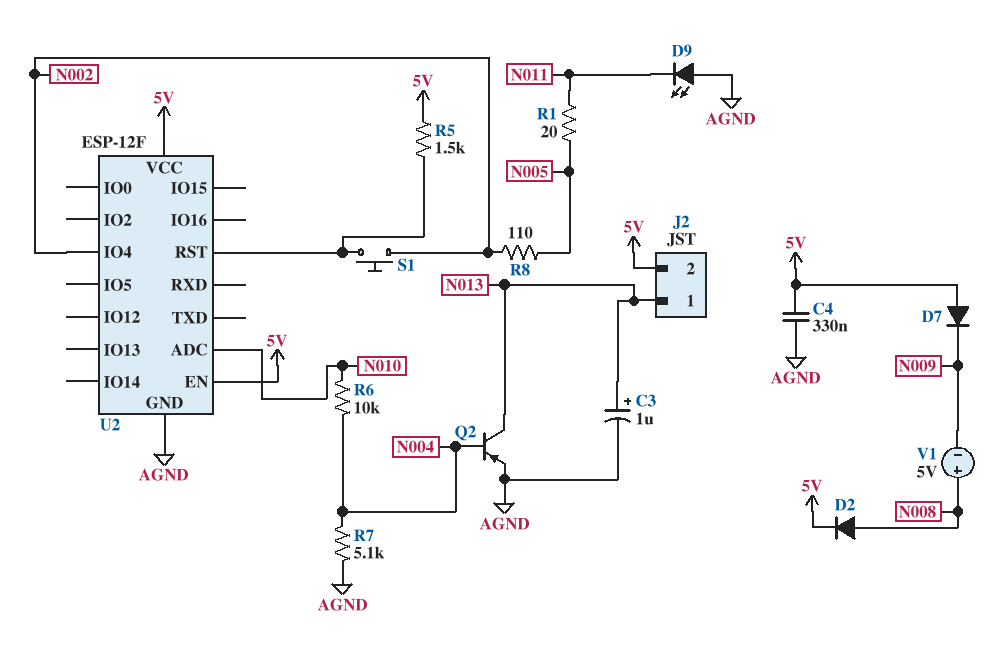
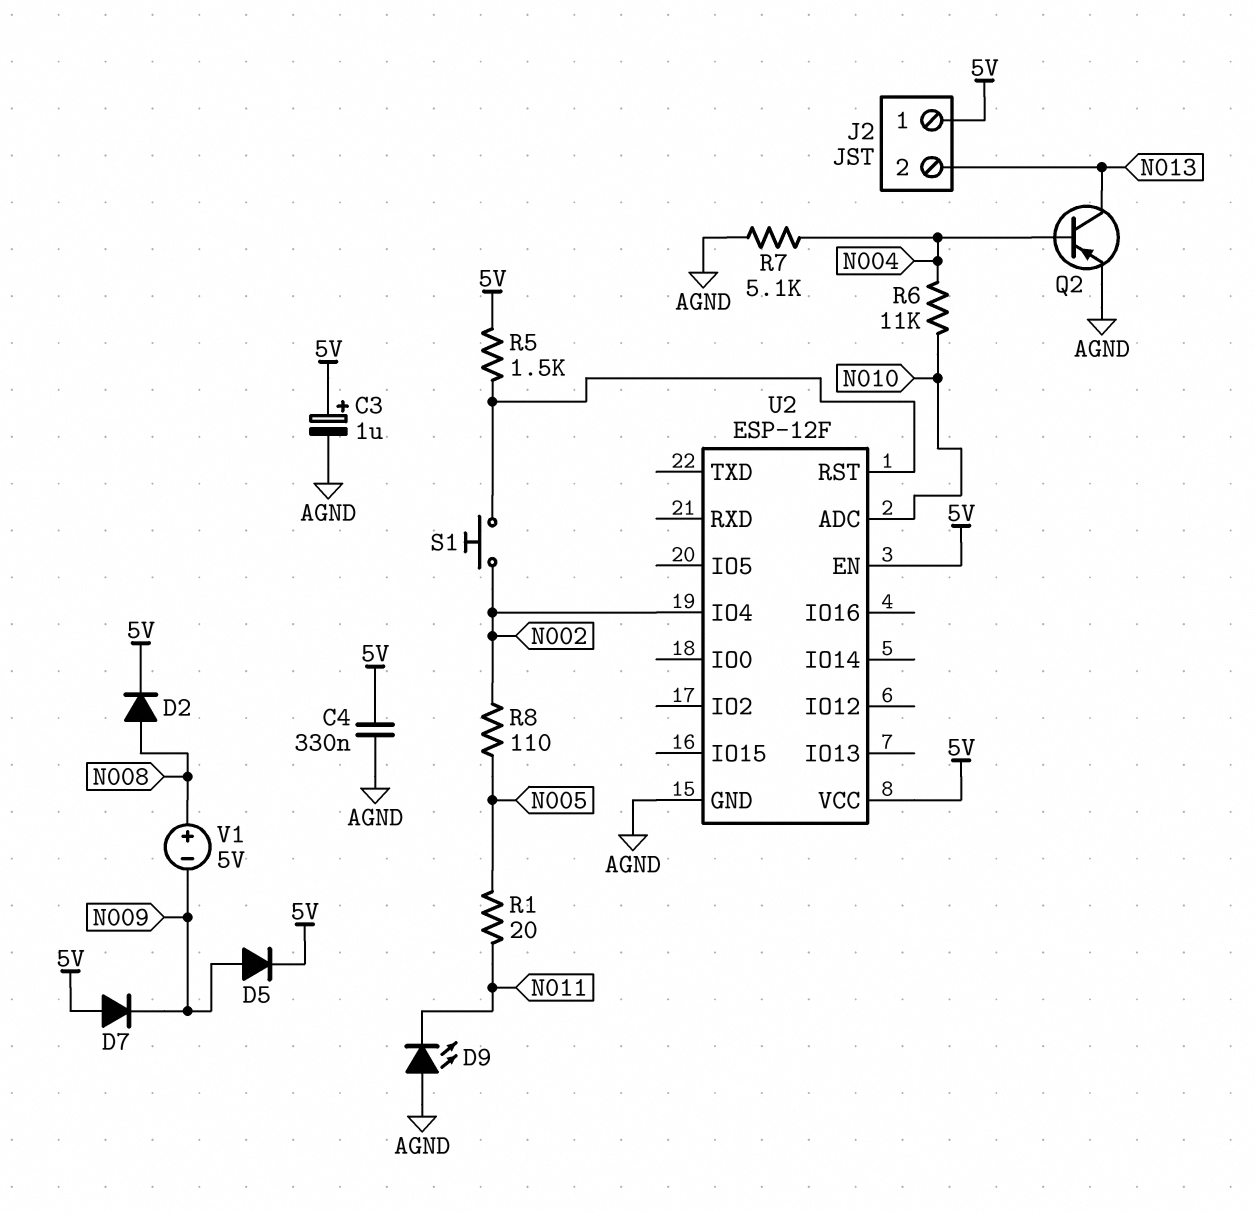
C3: 1uF (plus N013, minus AGND) -> 1uF (plus 5V, minus AGND)
D5: none -> diode (A N009, K 5V)
J2 pin 1: N013 -> 5V
J2 pin 2: 5V -> N013
R6: 10k (N004, N010) -> 11k (N004, N010)

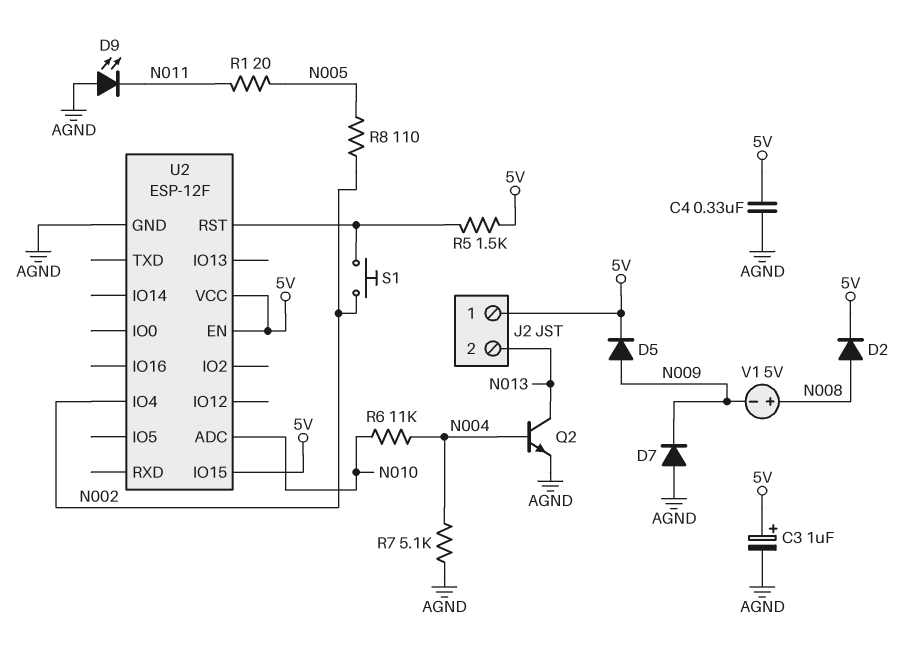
D7: diode (A 5V, K N009) -> diode (A AGND, K N009)
Q2: PNP (B N004, C N013, E AGND) -> NPN (B N004, C N013, E AGND)
U2 pin IO15: none -> 5V

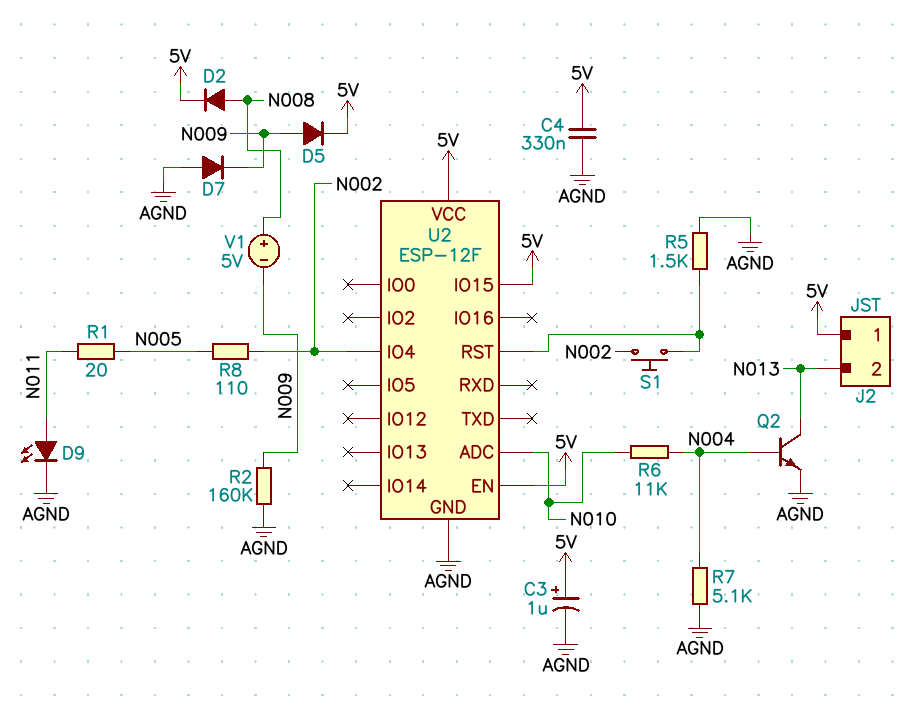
D9: LED (A AGND, K N011) -> LED (A N011, K AGND)
R2: none -> 160k (AGND, N009)
R5: 1.5k (5V, U2/RST) -> 1.5k (AGND, U2/RST)

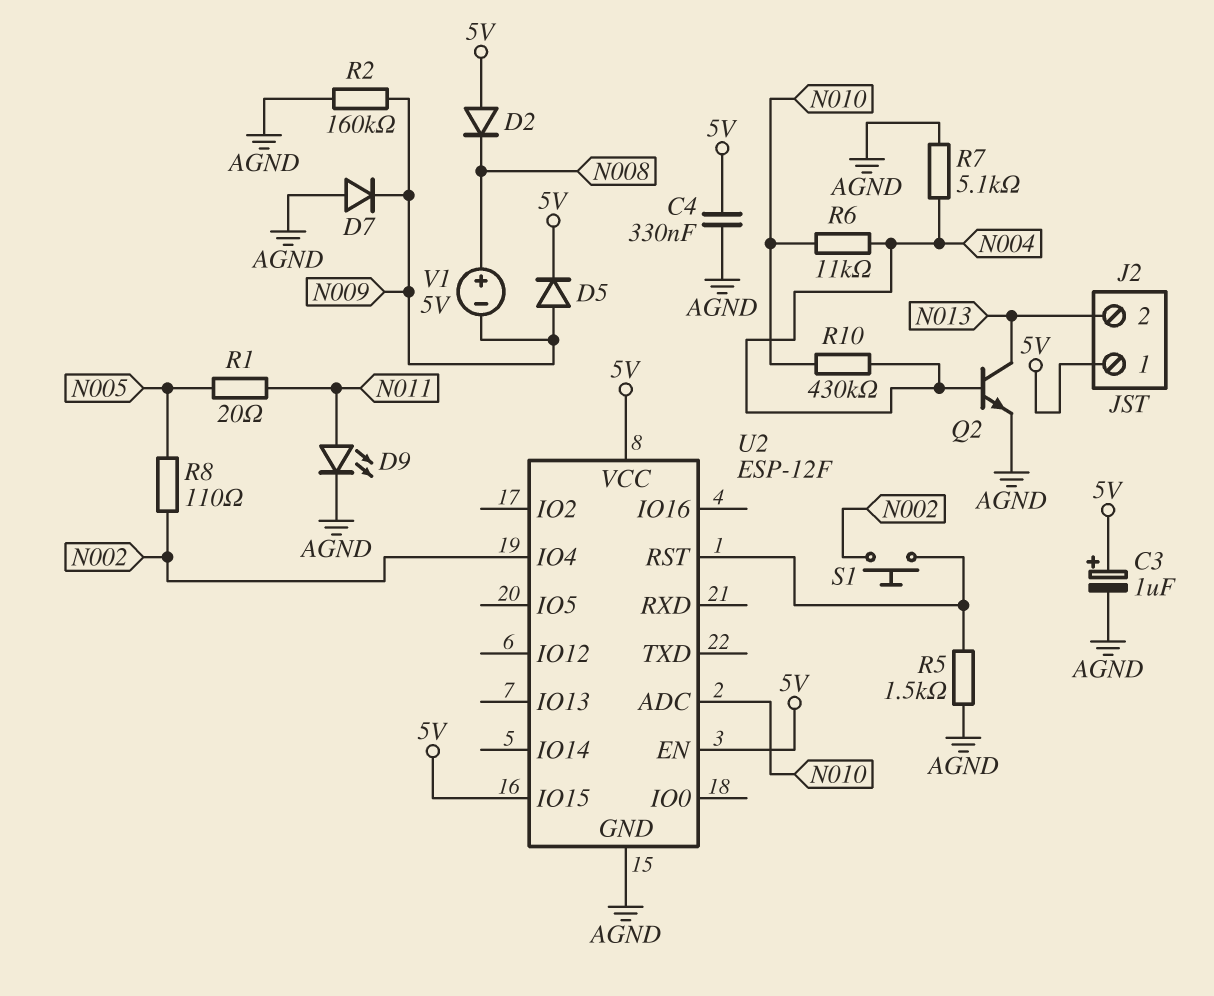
D2: diode (A N008, K 5V) -> diode (A 5V, K N008)
R10: none -> 430k (N004, N010)

